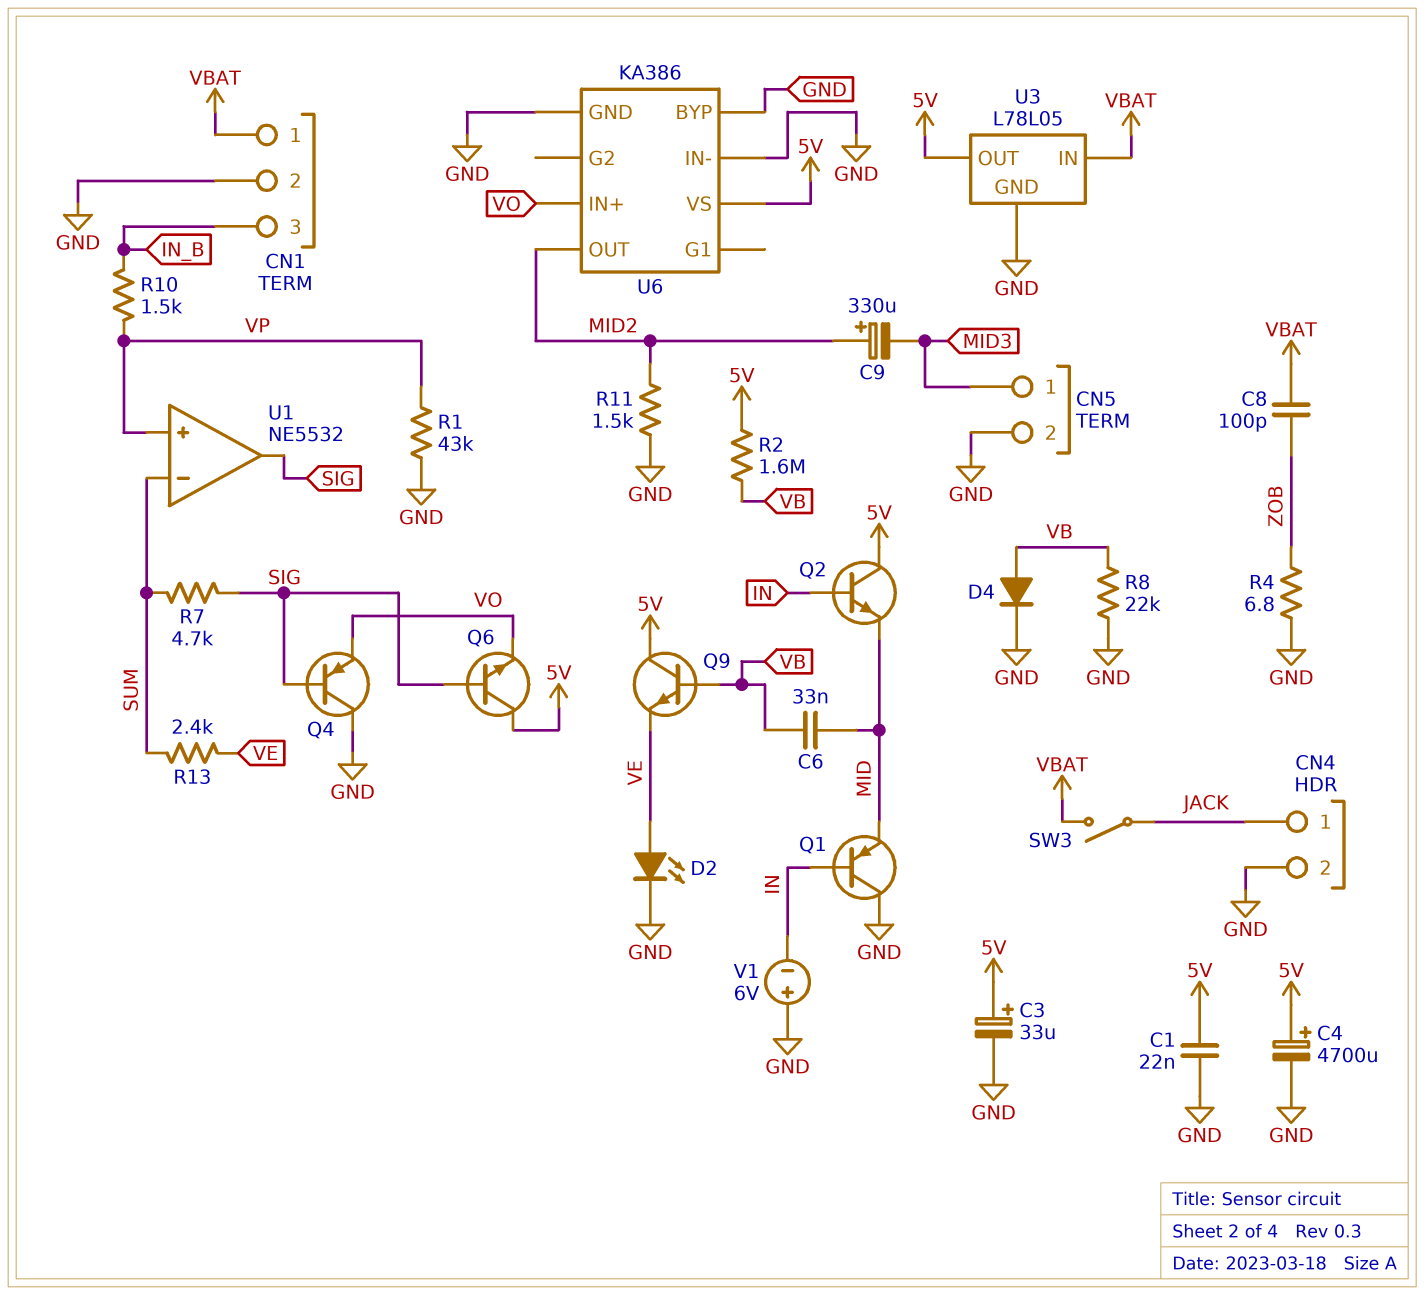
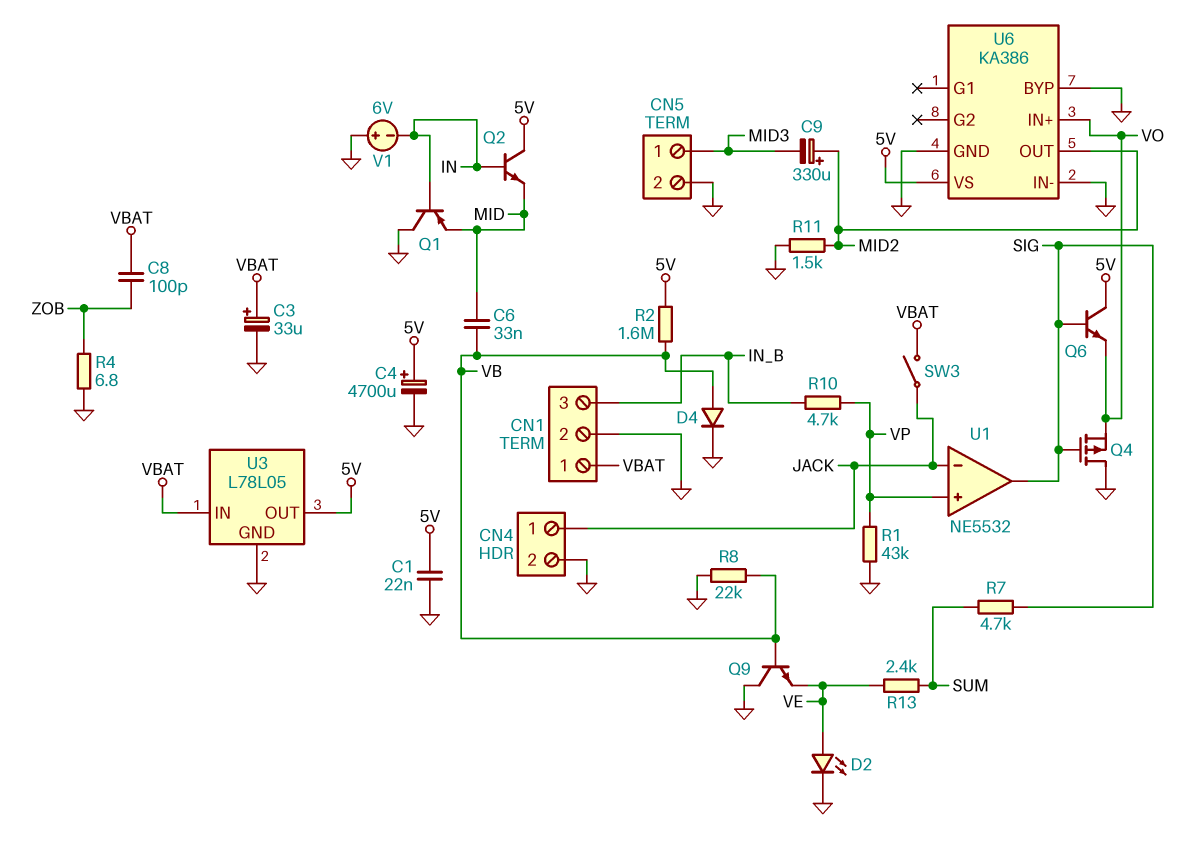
C3: 33uF (plus 5V, minus GND) -> 33uF (plus VBAT, minus GND)
Q4: PNP (B SIG, C GND, E VO) -> PMOS (G SIG, D GND, S VO)
Q9: NPN (B VB, C 5V, E VE) -> NPN (B VB, C GND, E VE)
R10: 1.5k (IN_B, VP) -> 4.7k (IN_B, VP)
U1 pin in-: SUM -> JACK

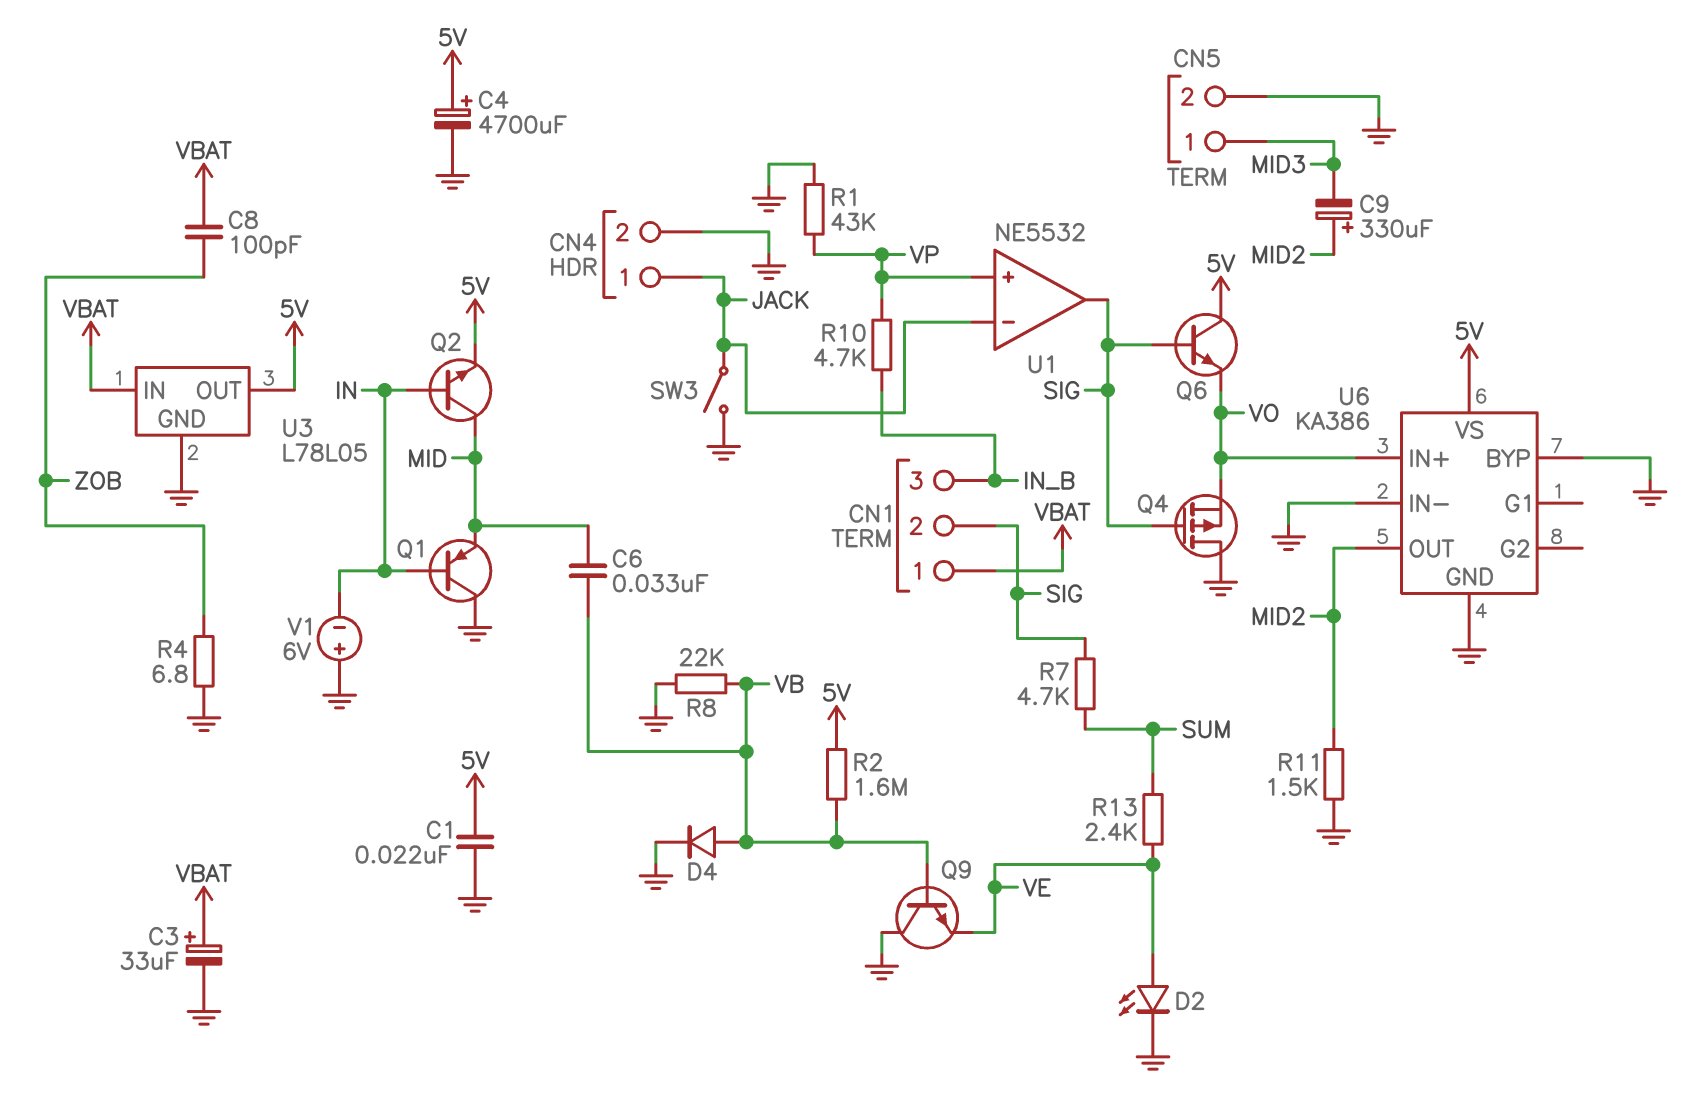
CN1 pin 2: GND -> SIG
Q2: NPN (B IN, C 5V, E MID) -> NPN (B IN, C MID, E 5V)
SW3: switch (JACK, VBAT) -> switch (GND, JACK)

